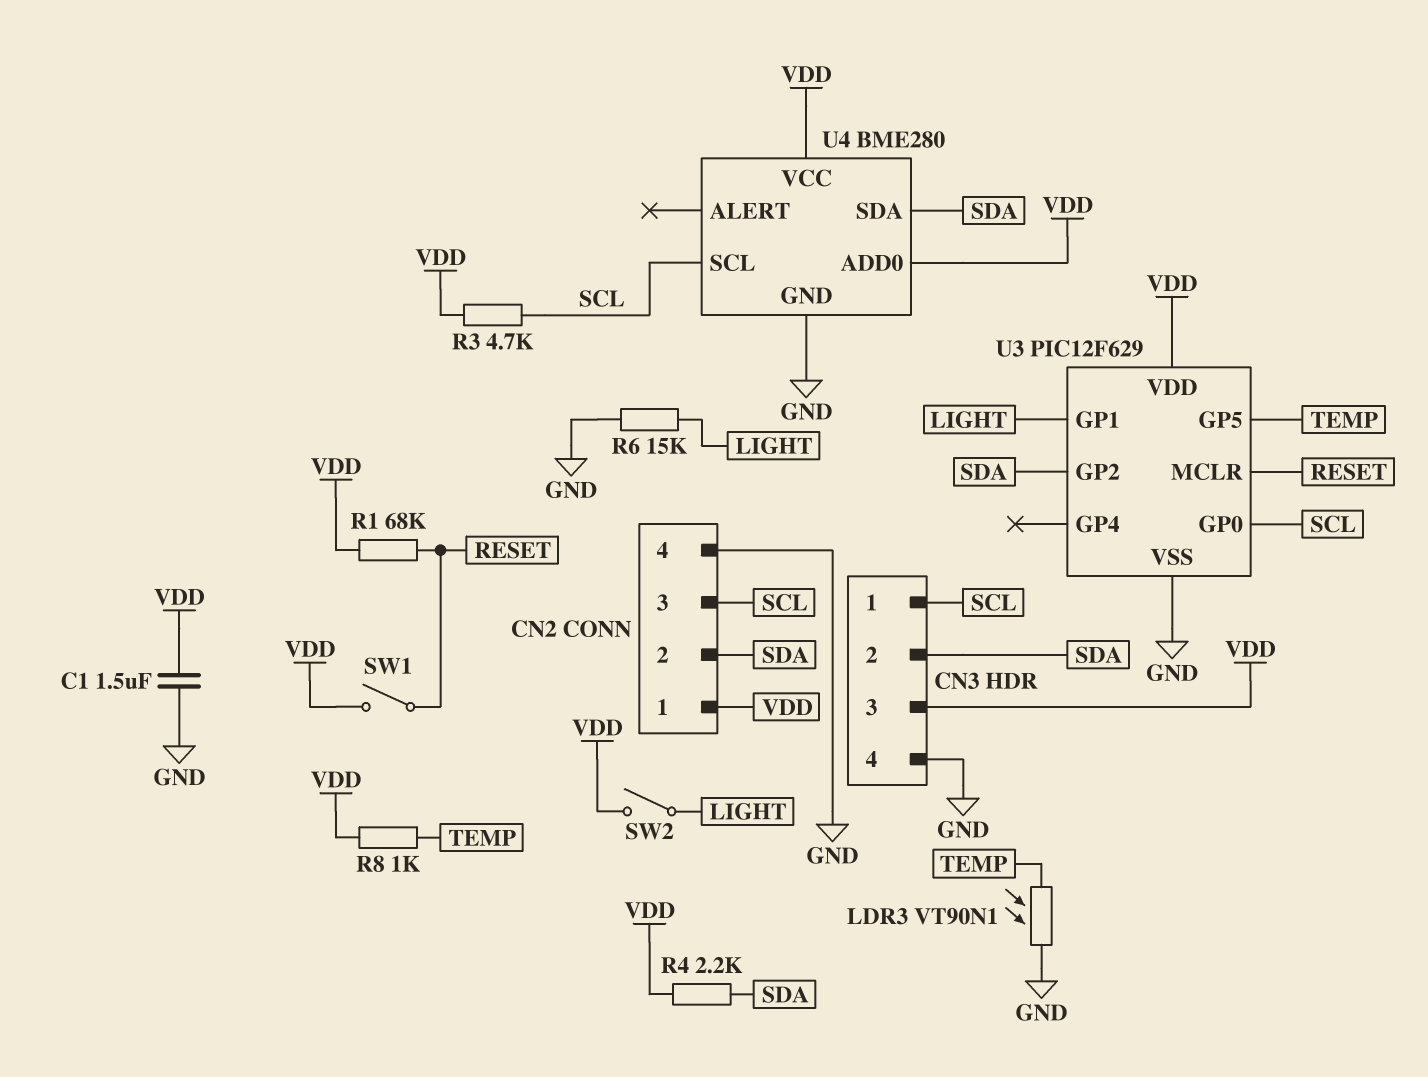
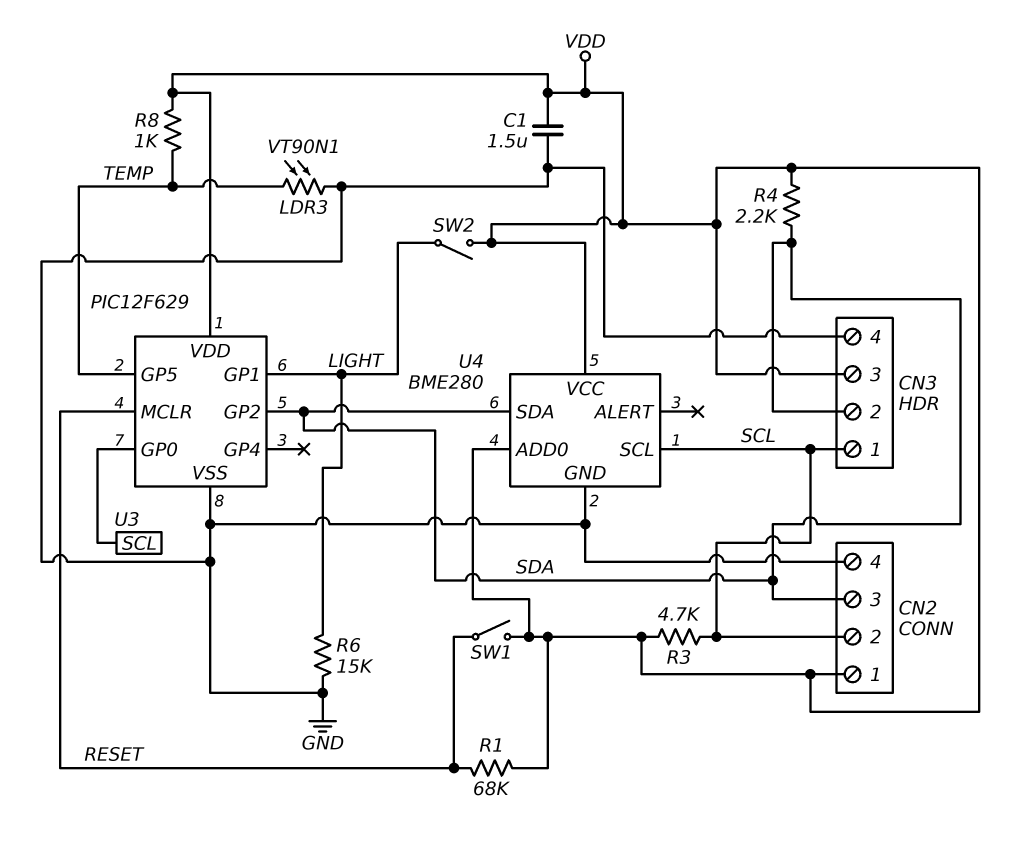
CN2 pin 2: SDA -> SCL
CN2 pin 3: SCL -> SDA

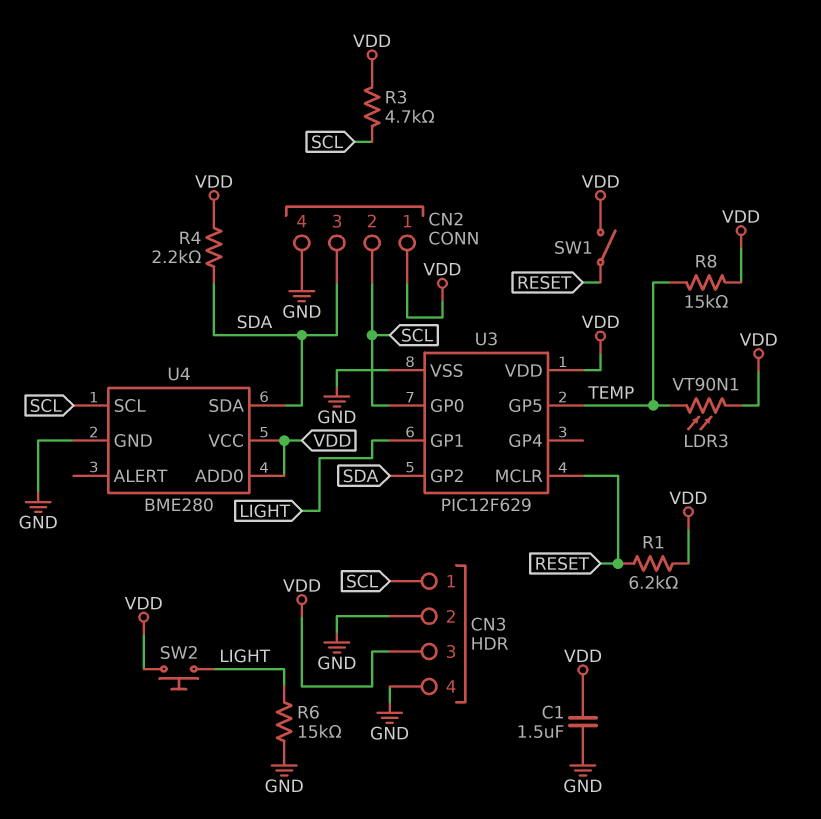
CN3 pin 2: SDA -> GND
LDR3: VT90N1 (GND, TEMP) -> VT90N1 (TEMP, VDD)
R1: 68k (RESET, VDD) -> 6.2k (RESET, VDD)
R8: 1k (TEMP, VDD) -> 15k (TEMP, VDD)
SW2: switch (LIGHT, VDD) -> button (LIGHT, VDD)

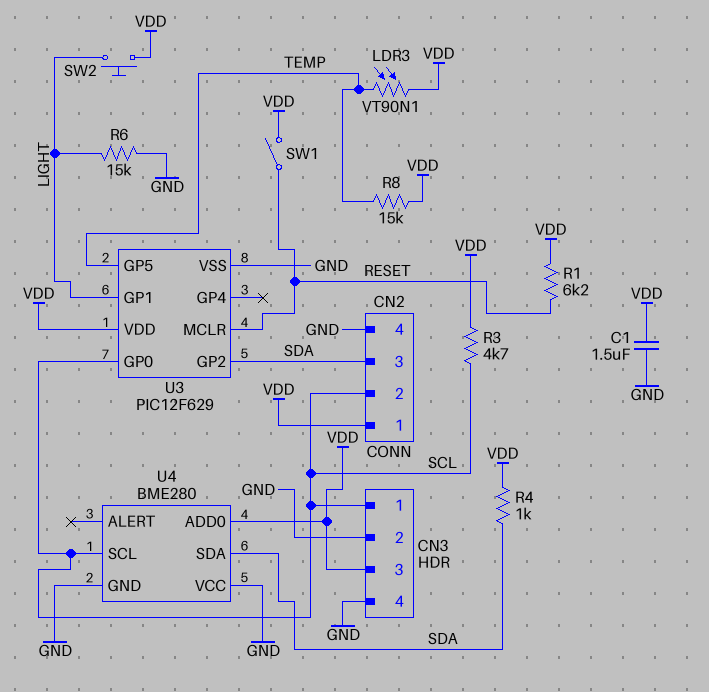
R4: 2.2k (SDA, VDD) -> 1k (SDA, VDD)
U4 pin VCC: VDD -> GND

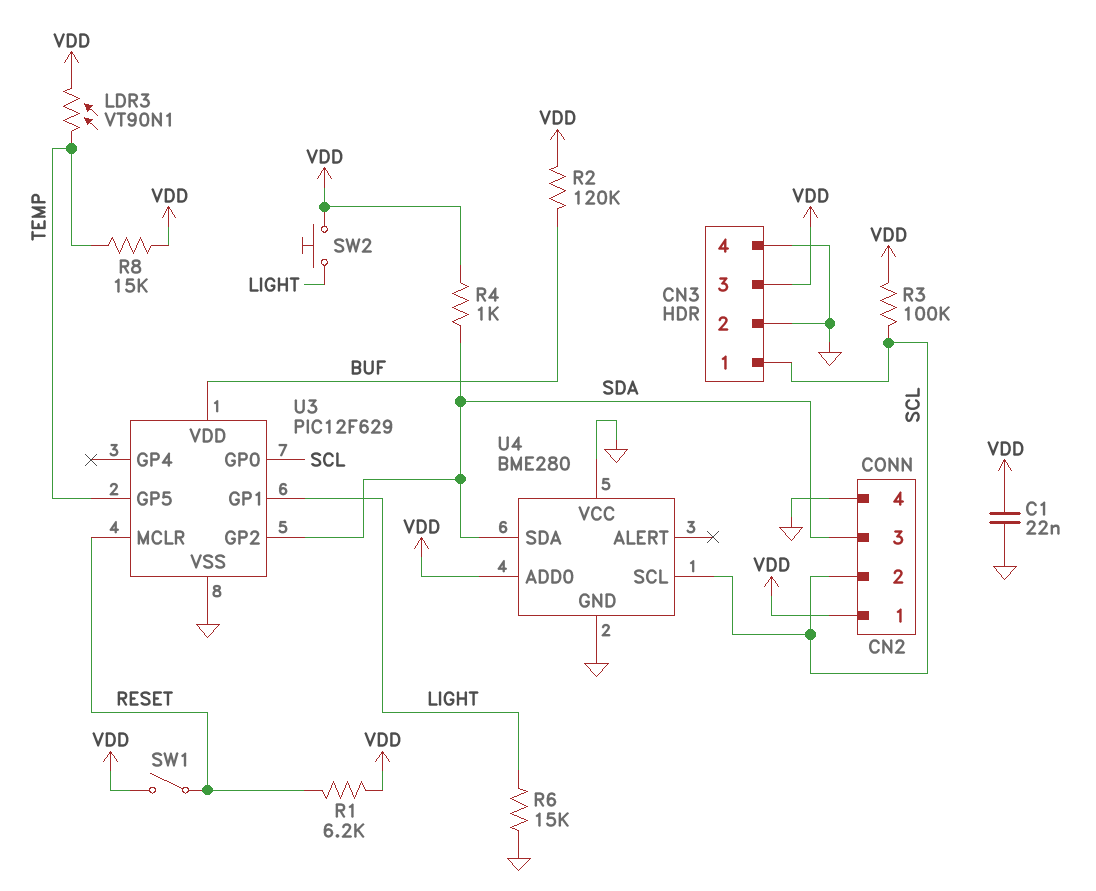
C1: 1.5uF (GND, VDD) -> 22nF (GND, VDD)
R2: none -> 120k (BUF, VDD)
R3: 4.7k (SCL, VDD) -> 100k (SCL, VDD)
U3 pin VDD: VDD -> BUF

